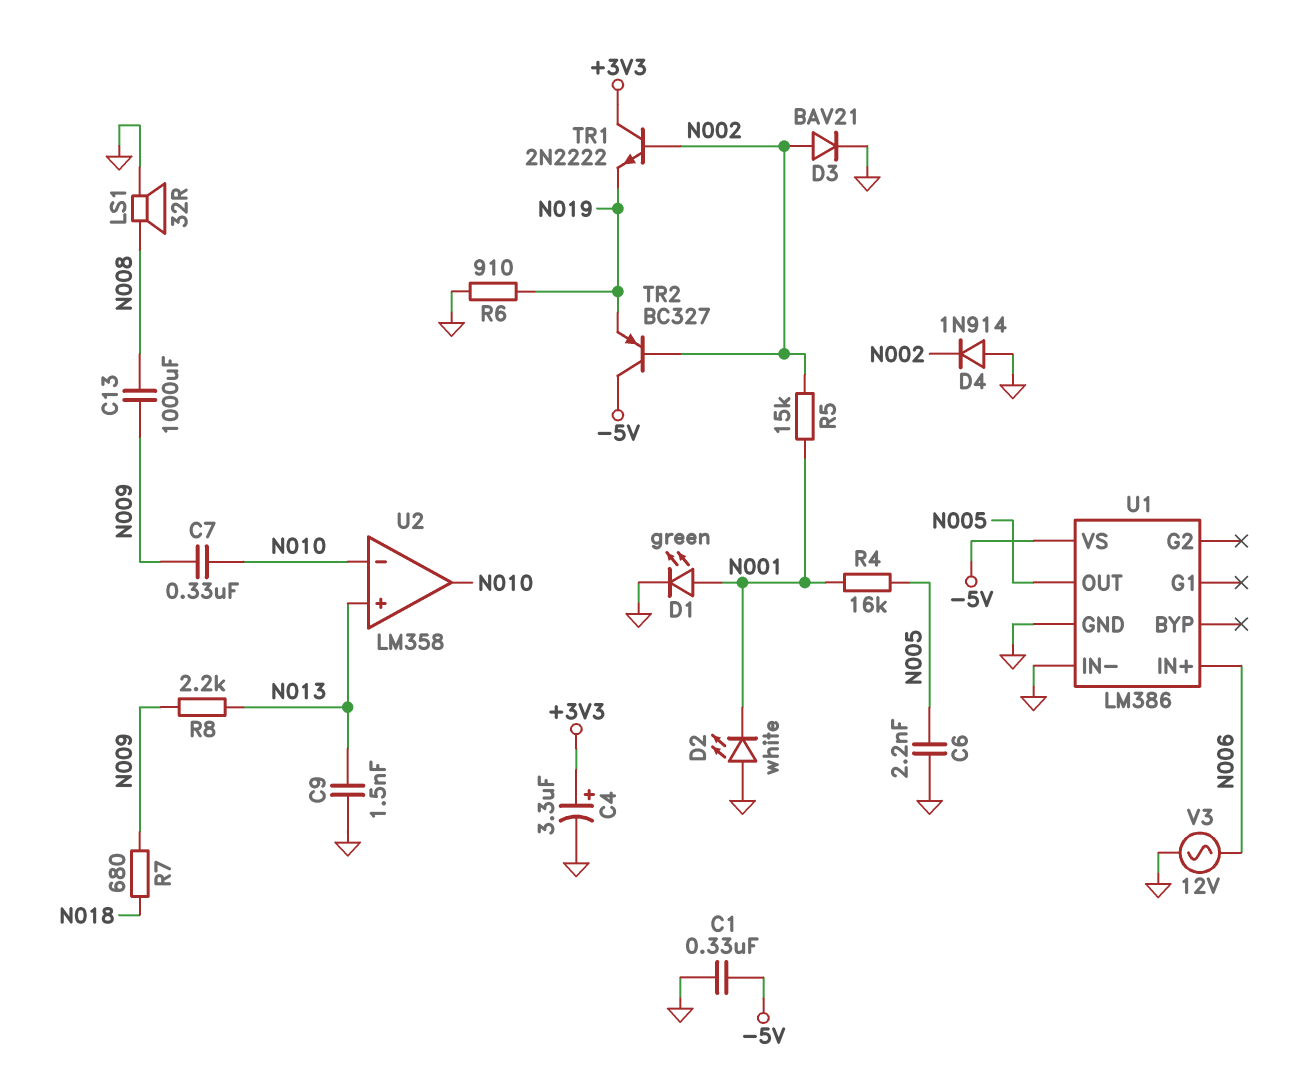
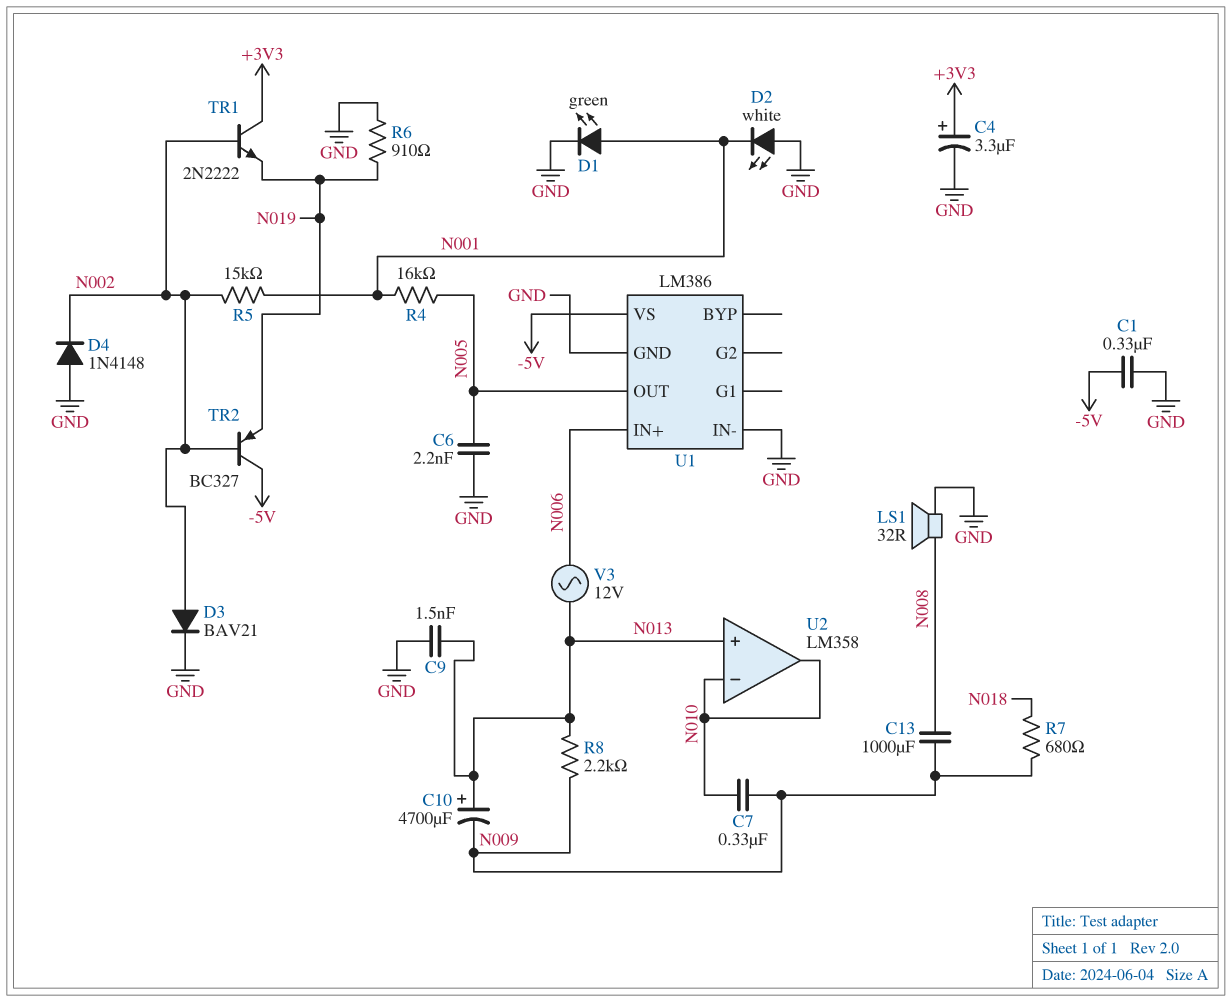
C10: none -> 4700uF (plus N013, minus N009)
D4: diode 1N914 (A GND, K N002) -> diode 1N4148 (A GND, K N002)
V3: AC 12V (GND, N006) -> AC 12V (N006, N013)

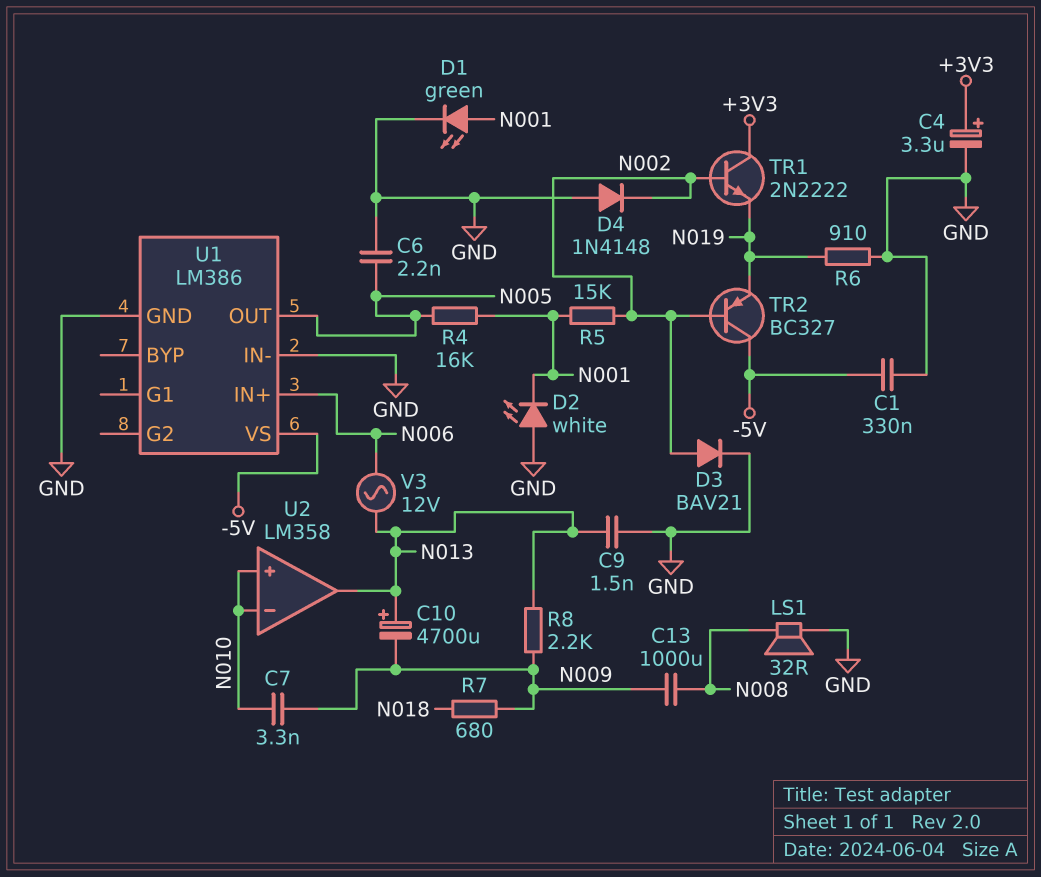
C7: 330nF (N009, N010) -> 3.3nF (N009, N010)
U2 pin in+: N013 -> N010
U2 pin out: N010 -> N013

